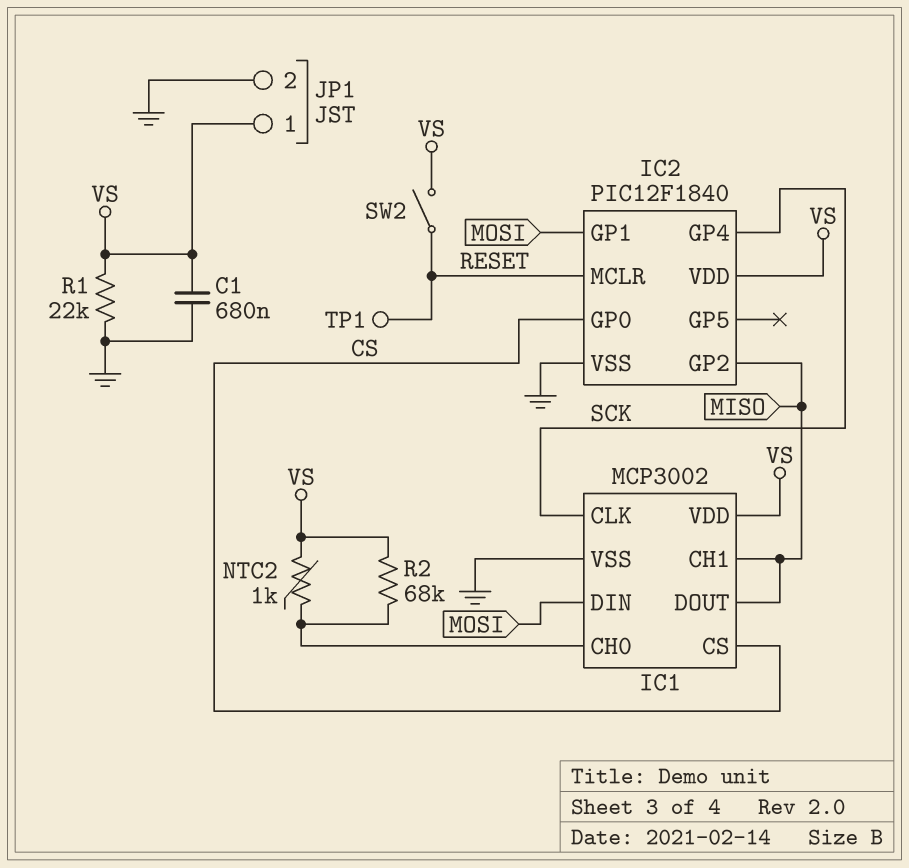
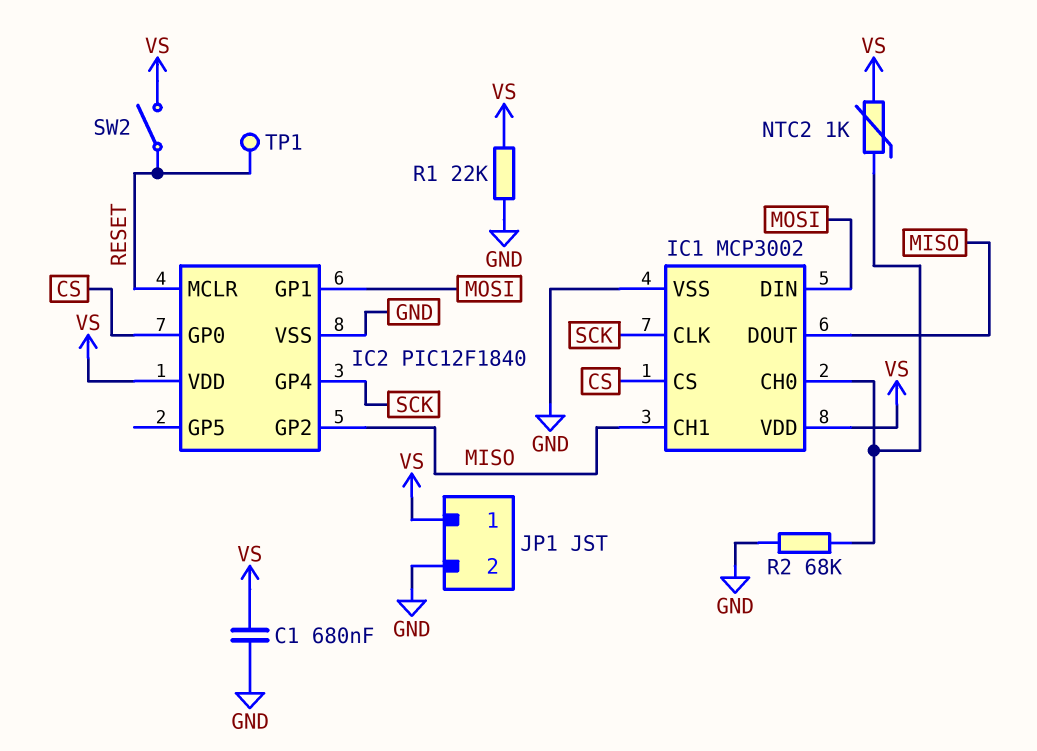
R2: 68k (IC1/CH0, VS) -> 68k (GND, IC1/CH0)

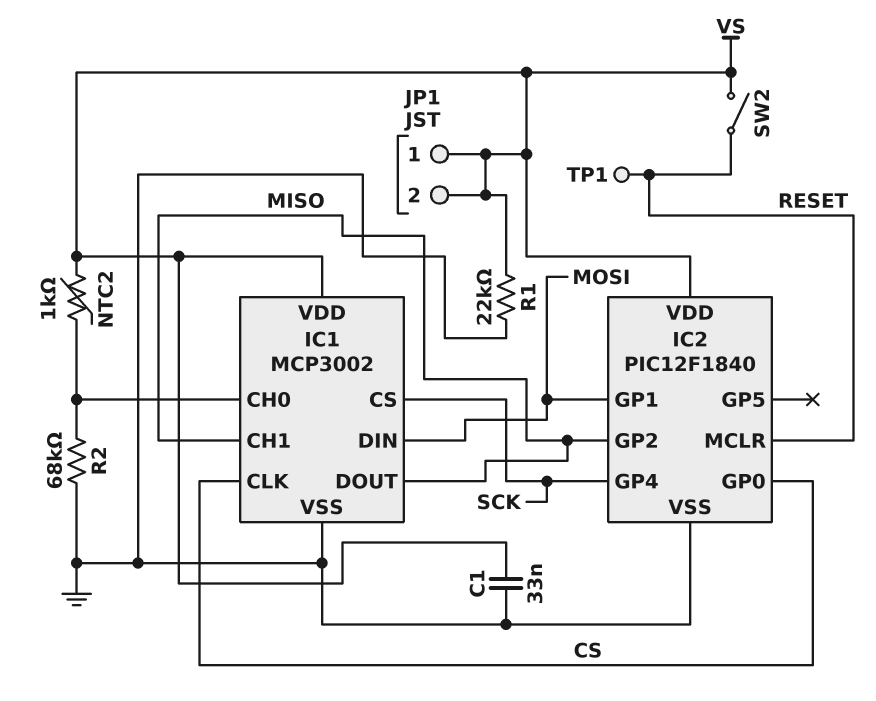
C1: 680nF (GND, VS) -> 33nF (GND, VS)
IC1 pin CLK: SCK -> CS
IC1 pin CS: CS -> SCK
JP1 pin 2: GND -> VS

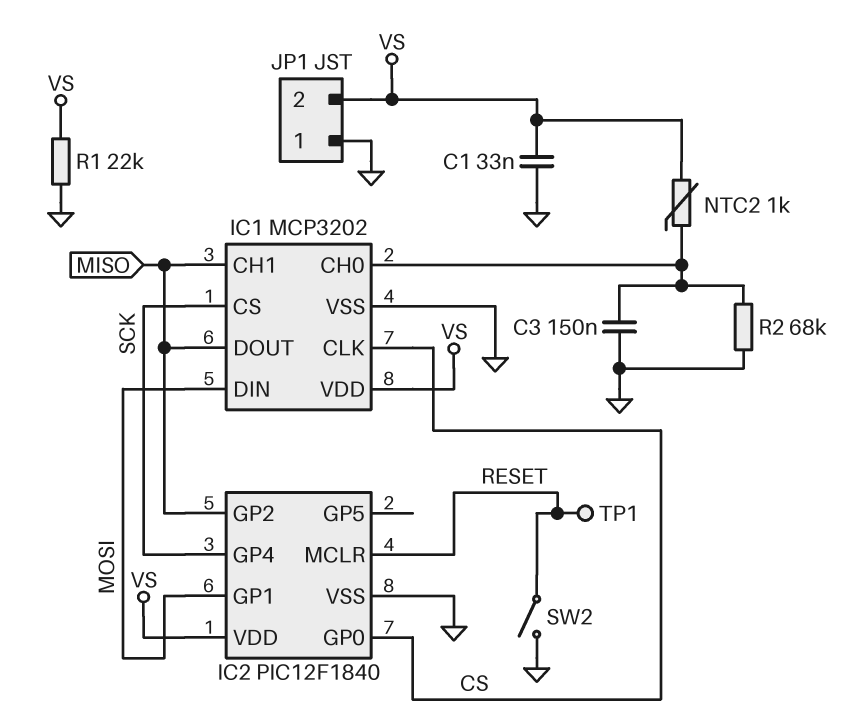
C3: none -> 150nF (GND, IC1/CH0)
IC1: MCP3002 -> MCP3202
JP1 pin 1: VS -> GND
SW2: switch (RESET, VS) -> switch (GND, RESET)

